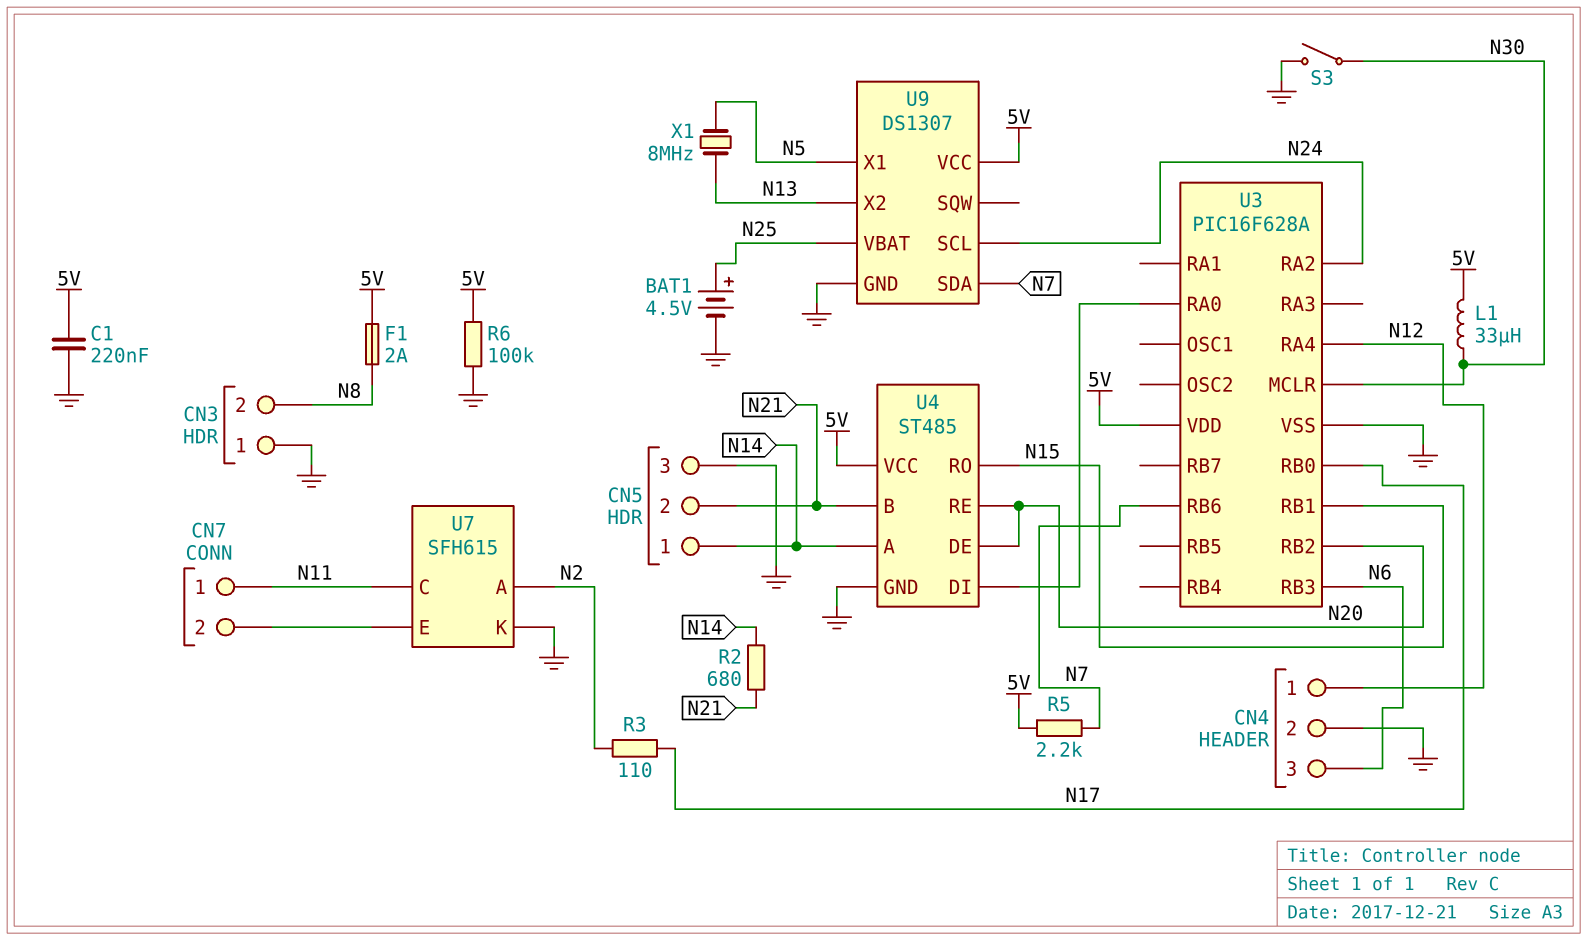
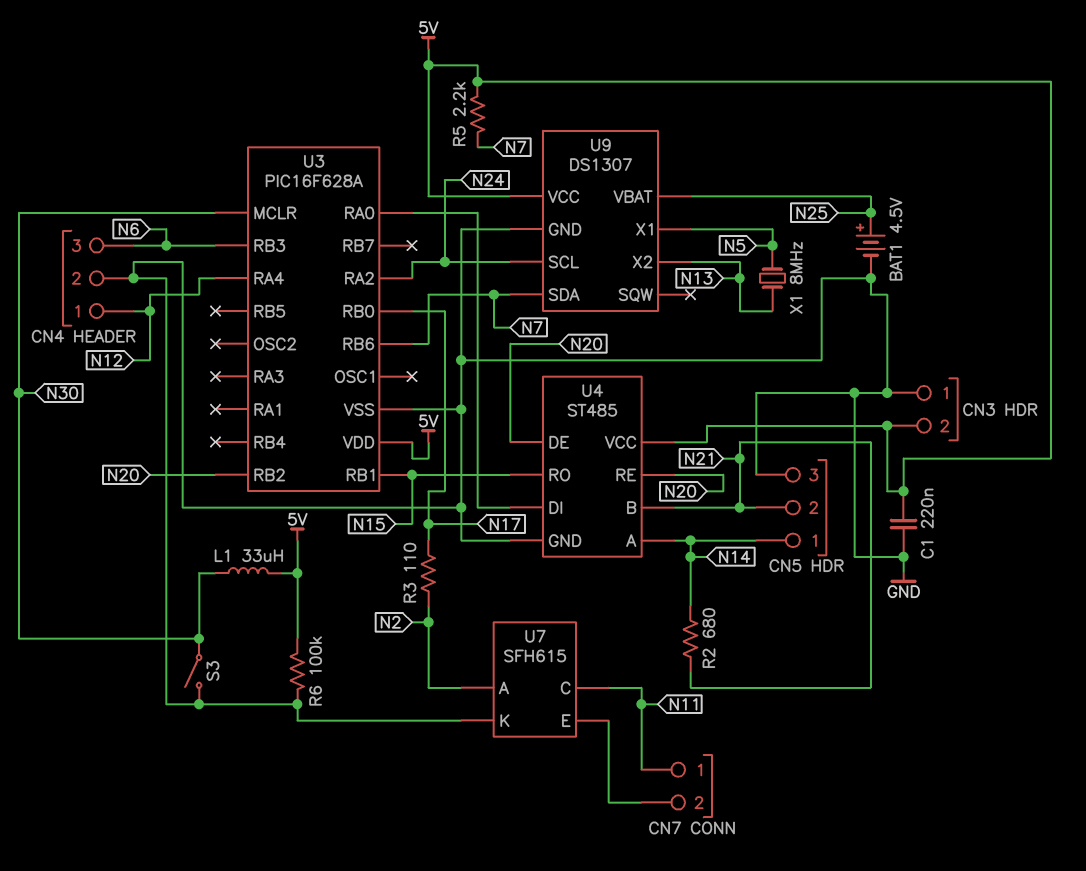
CN3 pin 2: N8 -> 5V
F1: 2A (5V, N8) -> none

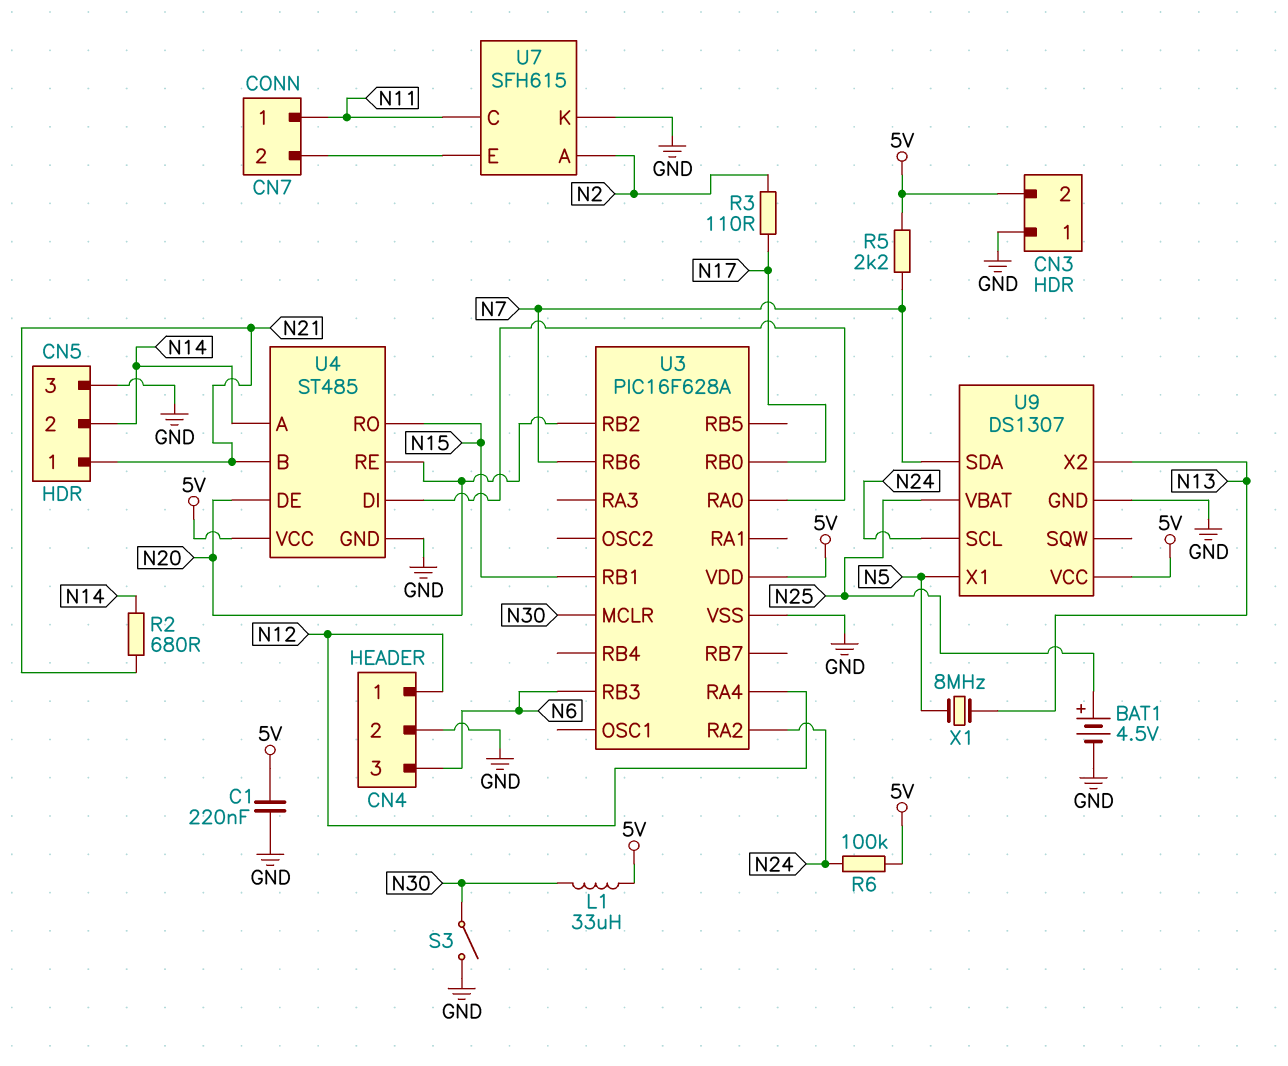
CN5 pin 1: N14 -> N21
CN5 pin 2: N21 -> N14
R6: 100k (5V, GND) -> 100k (5V, N24)

